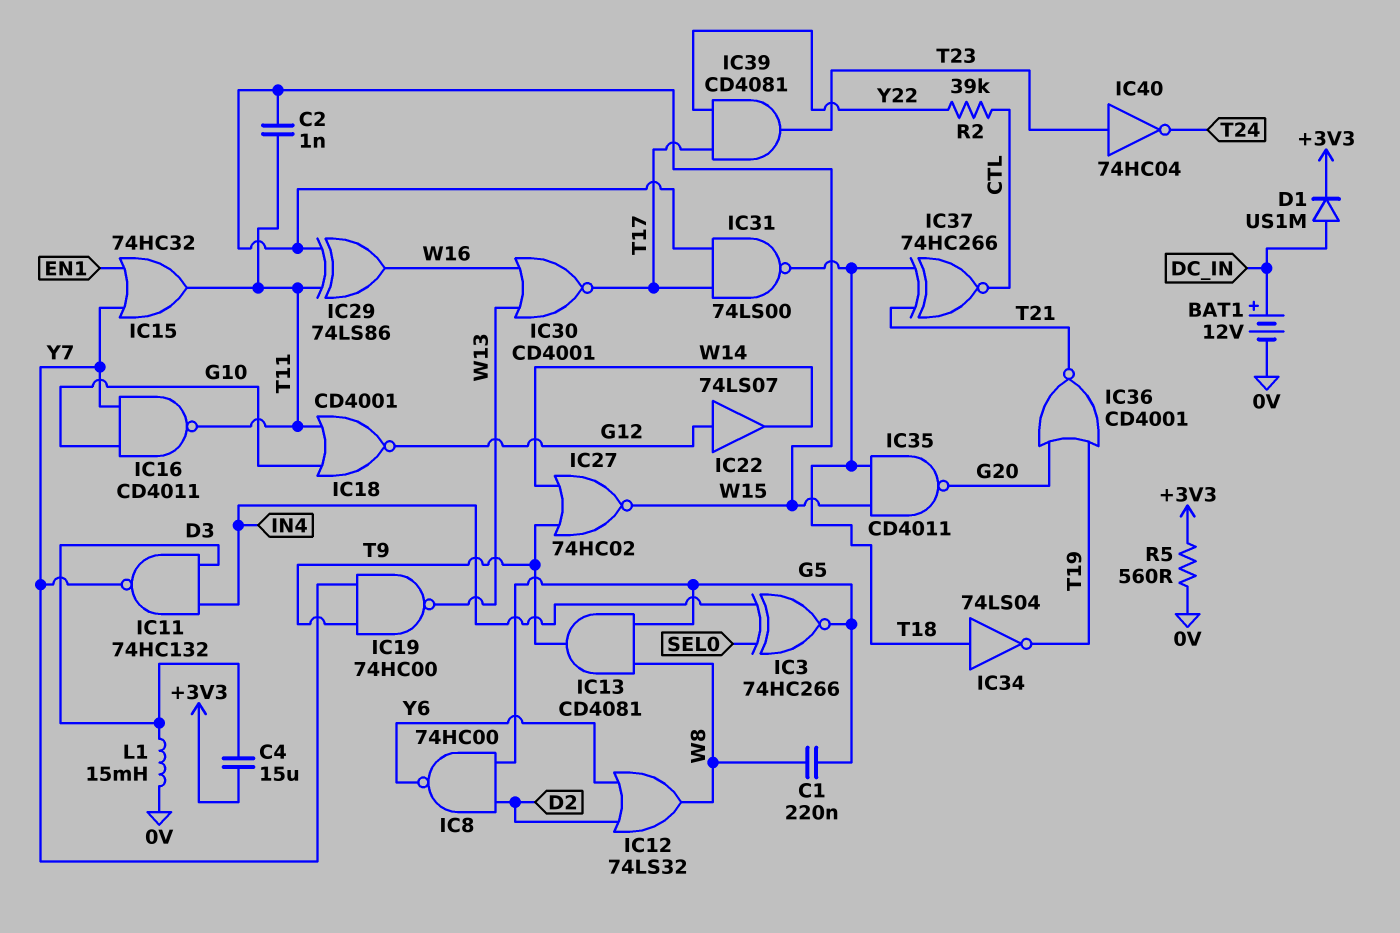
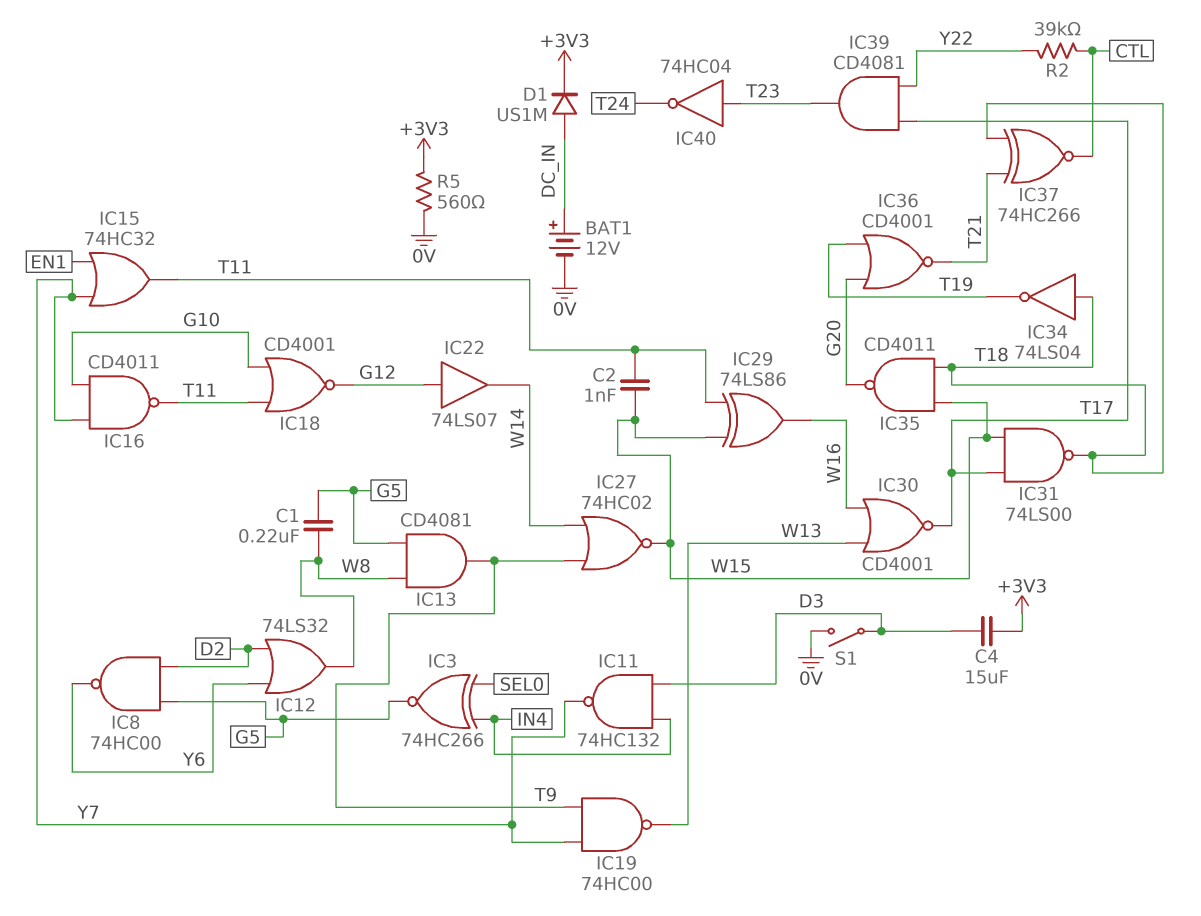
L1: 15mH (0V, D3) -> none
S1: none -> switch (0V, D3)

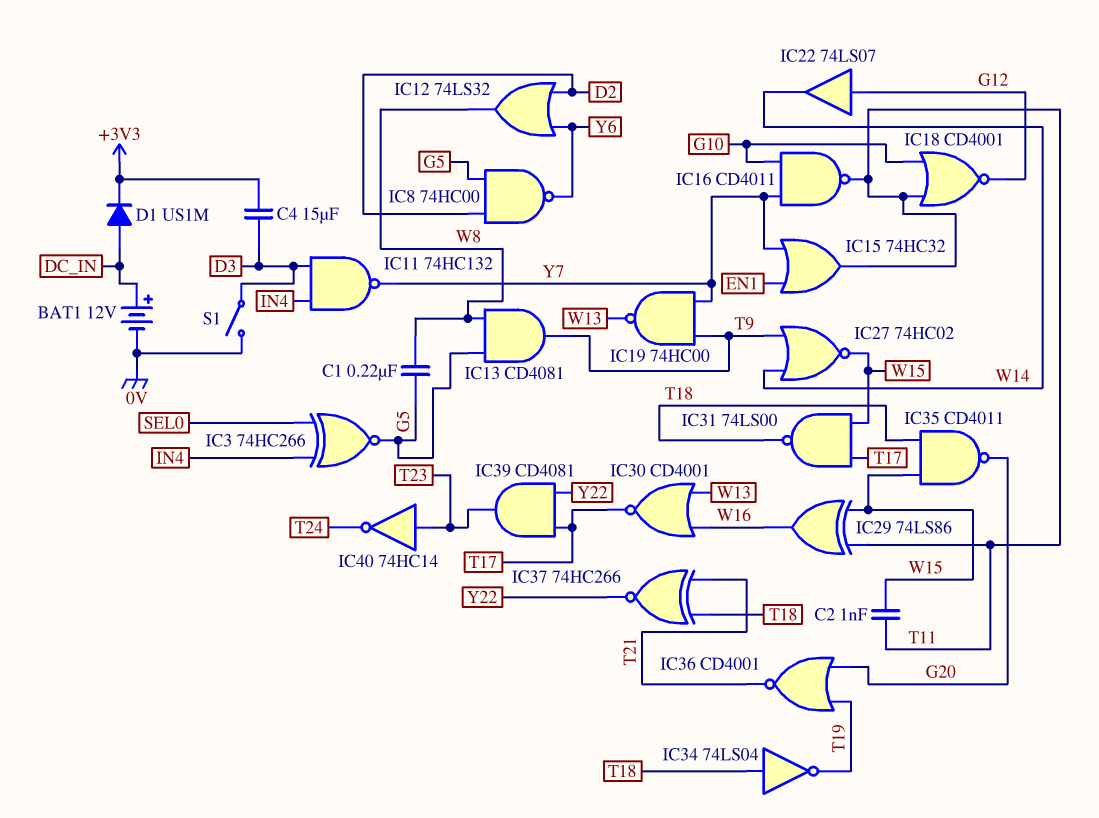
IC37: XNOR 74HC266 (in T18, in T21, out CTL) -> XNOR 74HC266 (in T18, in T21, out Y22)
IC40: NOT 74HC04 (in T23, out T24) -> NOT 74HC14 (in T23, out T24)
R2: 39k (CTL, Y22) -> none
R5: 560 (+3V3, 0V) -> none

